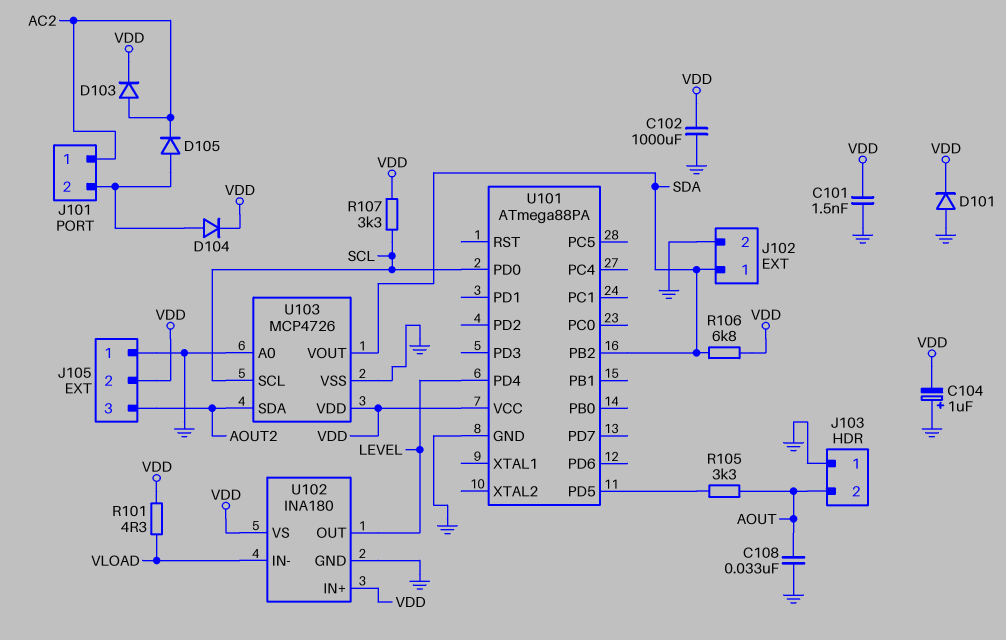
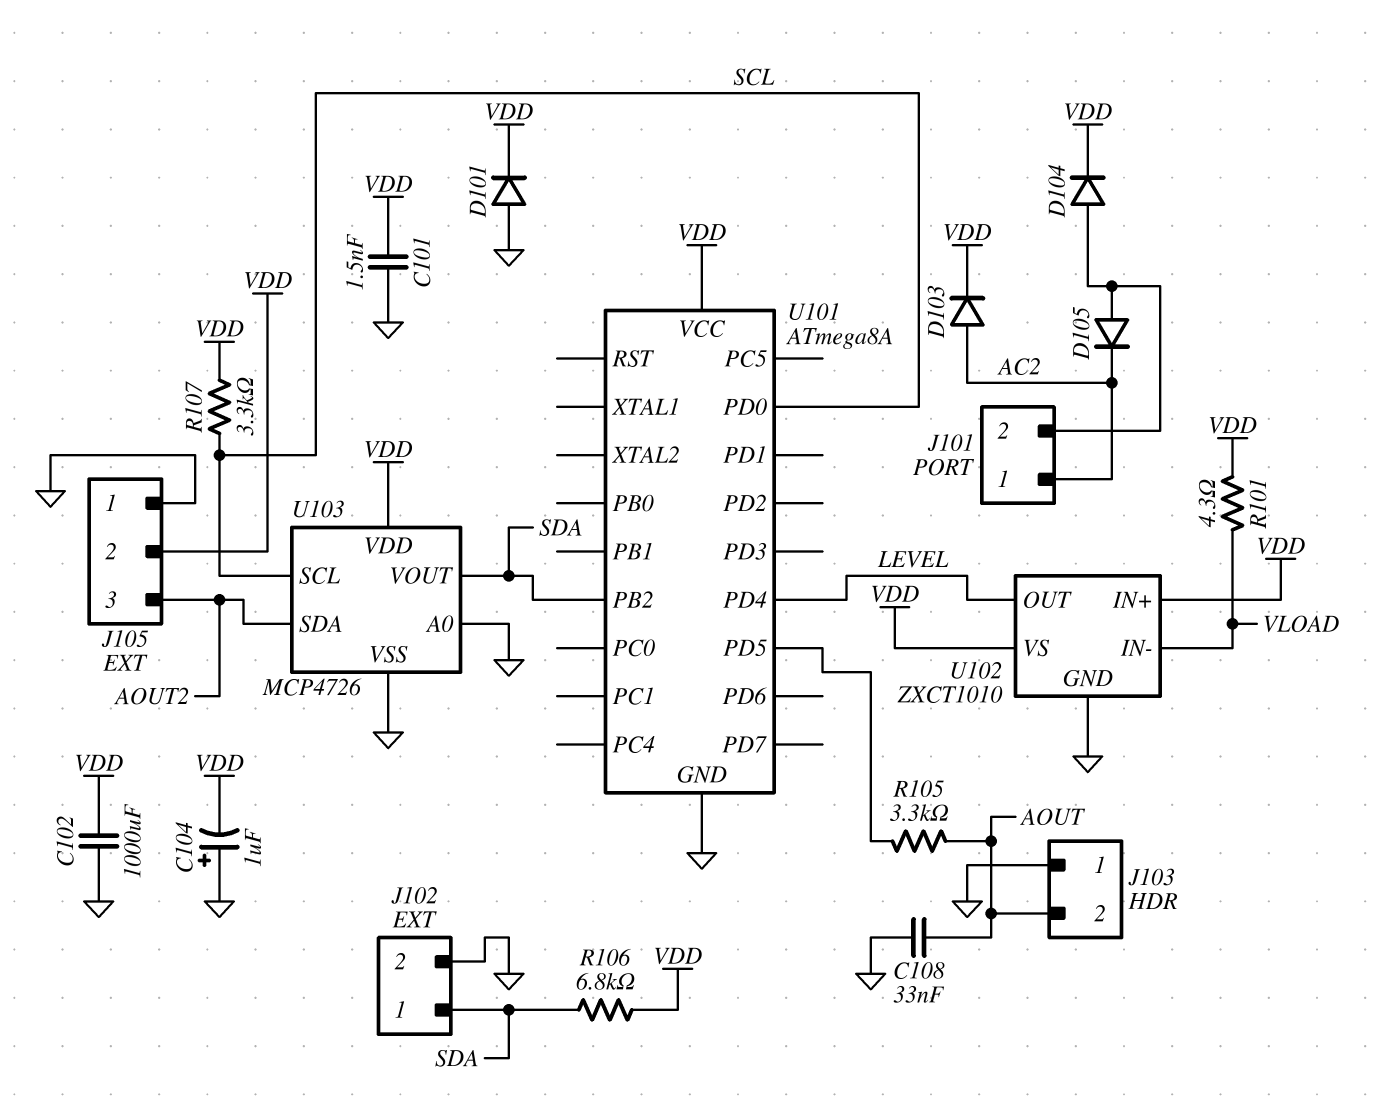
U101: ATmega88PA -> ATmega8A
U102: INA180 -> ZXCT1010

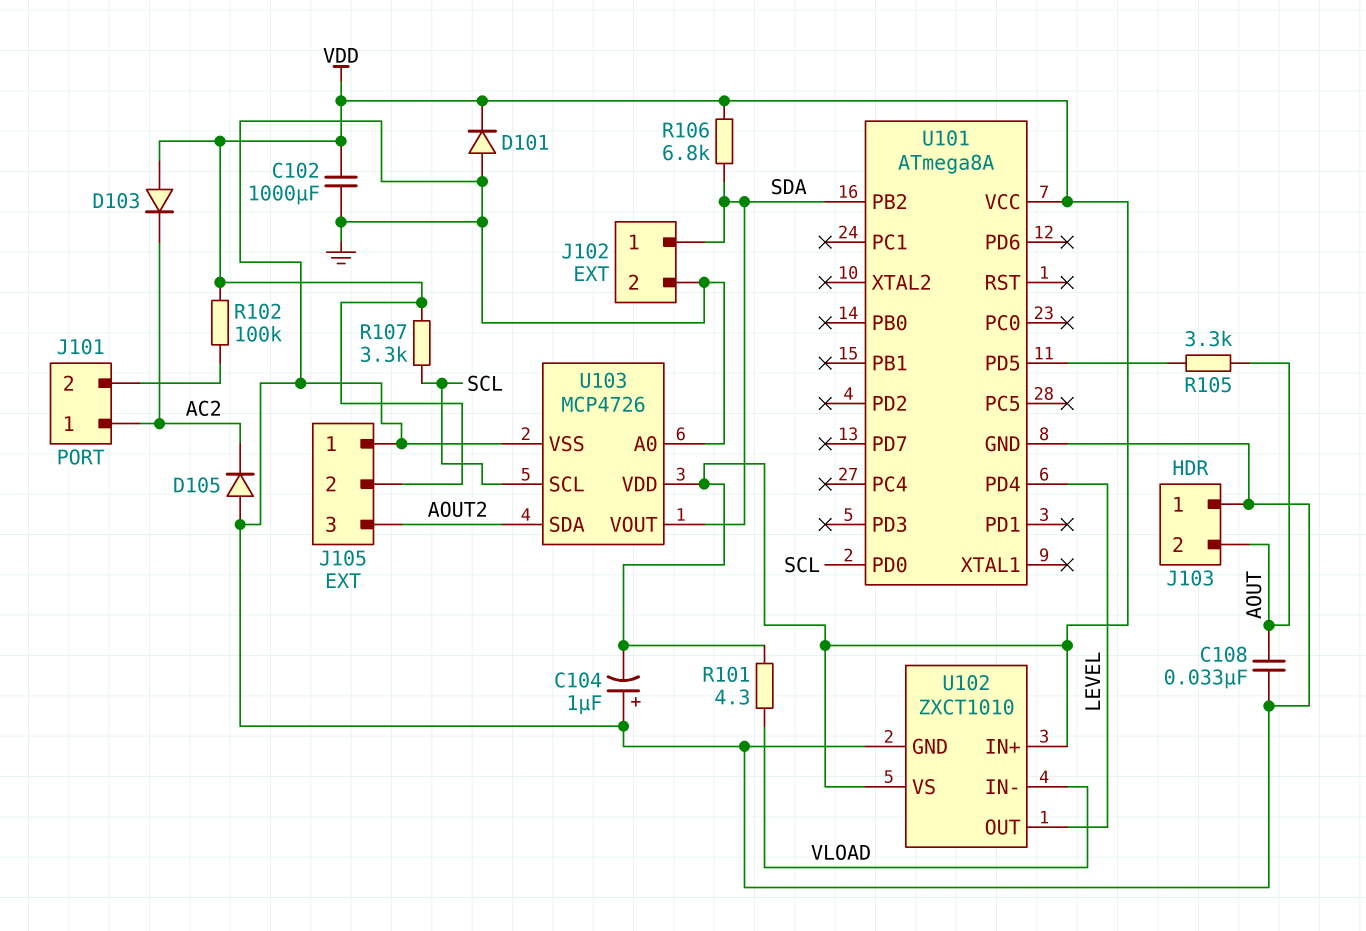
C101: 1.5nF (GND, VDD) -> none
D103: diode (A AC2, K VDD) -> diode (A VDD, K AC2)
D104: diode (A J101/2, K VDD) -> none
D105: diode (A J101/2, K AC2) -> diode (A GND, K AC2)
R102: none -> 100k (J101/2, VDD)

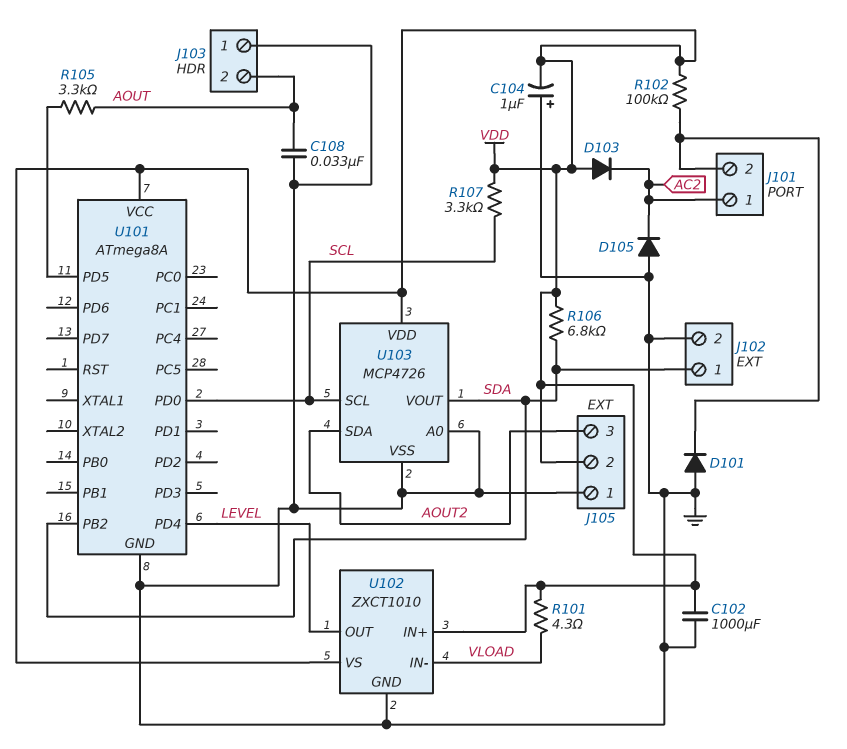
D101: diode (A GND, K VDD) -> diode (A GND, K J101/2)

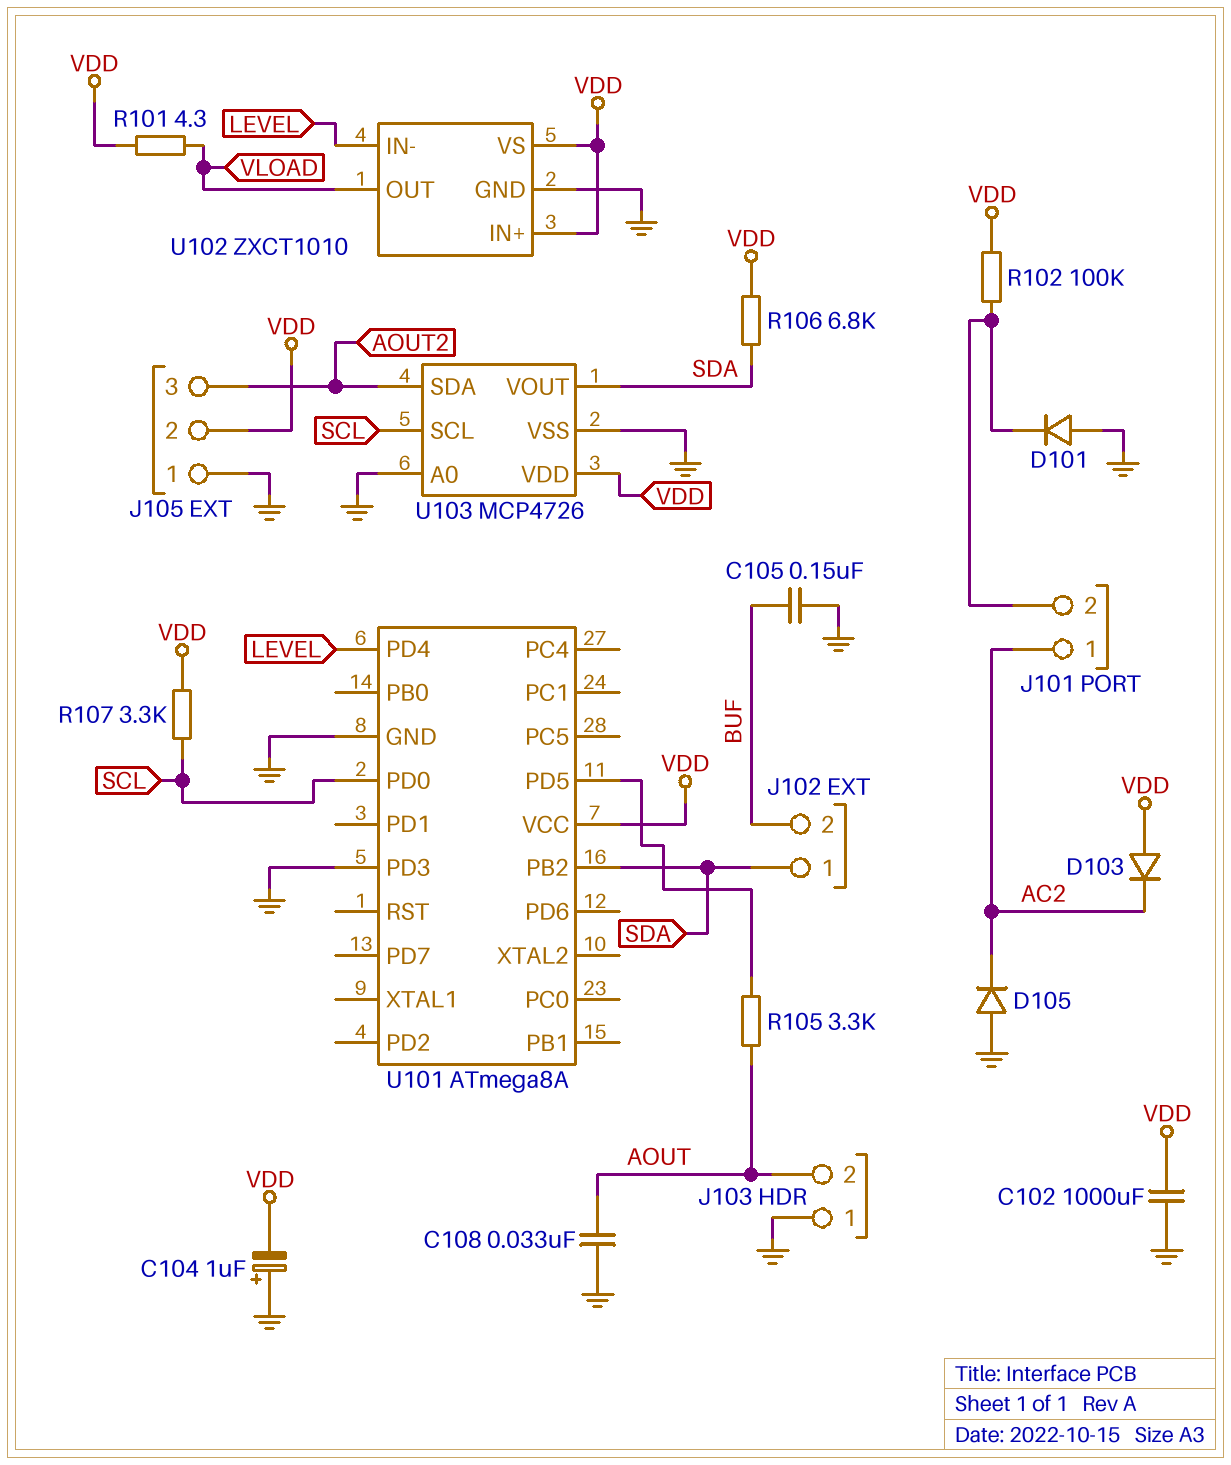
C105: none -> 150nF (BUF, GND)
J102 pin 2: GND -> BUF
U101 pin PD3: none -> GND
U102 pin IN-: VLOAD -> LEVEL
U102 pin OUT: LEVEL -> VLOAD

